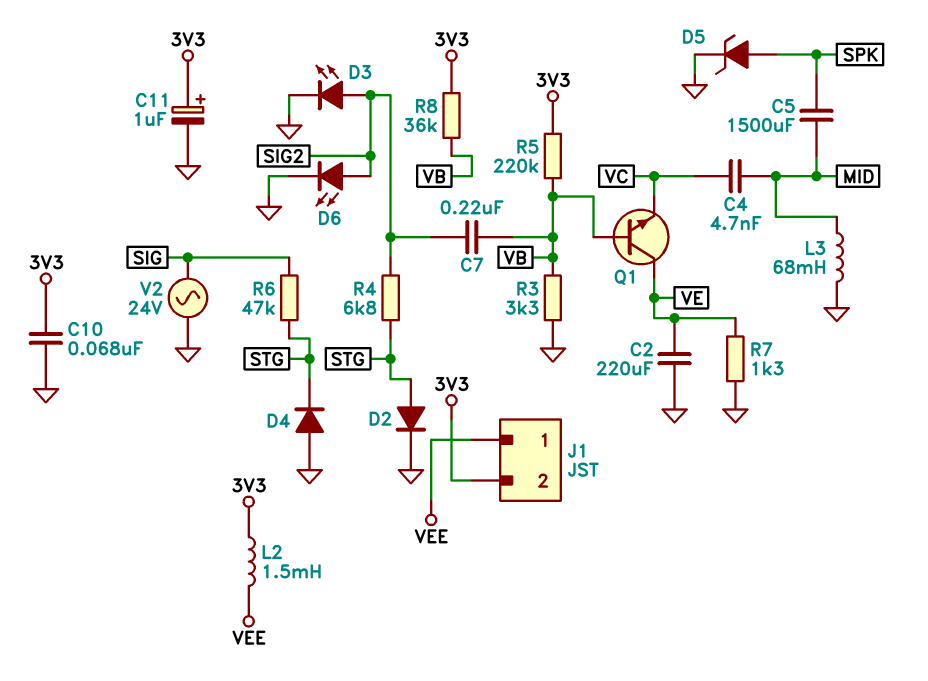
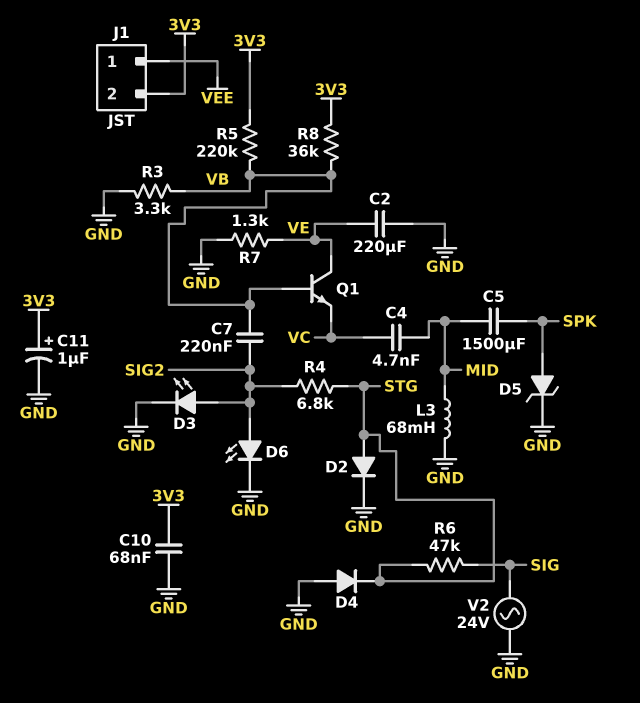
L2: 1.5mH (3V3, VEE) -> none

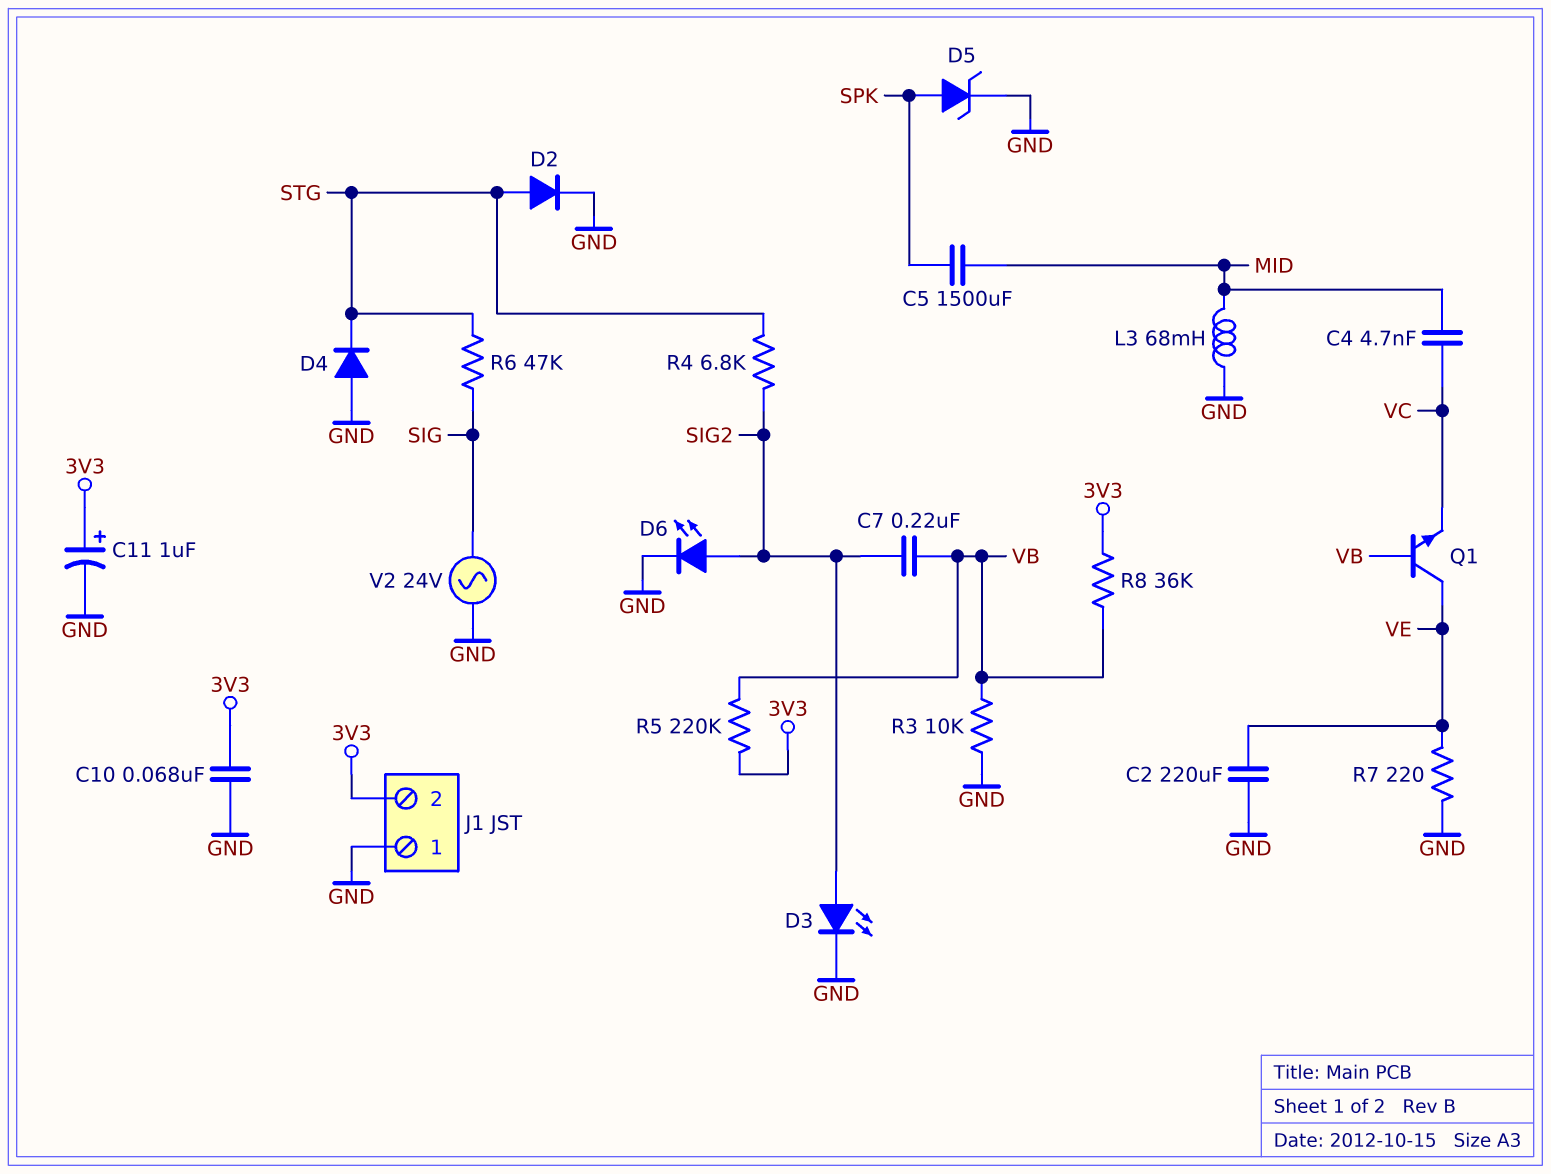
J1 pin 1: VEE -> GND
R3: 3.3k (GND, VB) -> 10k (GND, VB)
R7: 1.3k (GND, VE) -> 220 (GND, VE)

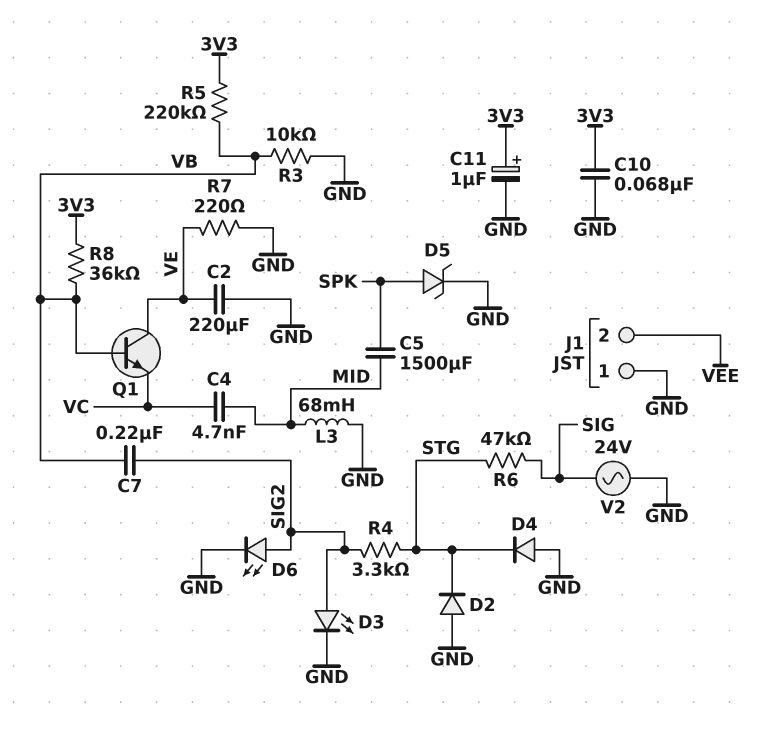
D2: diode (A STG, K GND) -> diode (A GND, K STG)
J1 pin 2: 3V3 -> VEE
R4: 6.8k (SIG2, STG) -> 3.3k (SIG2, STG)

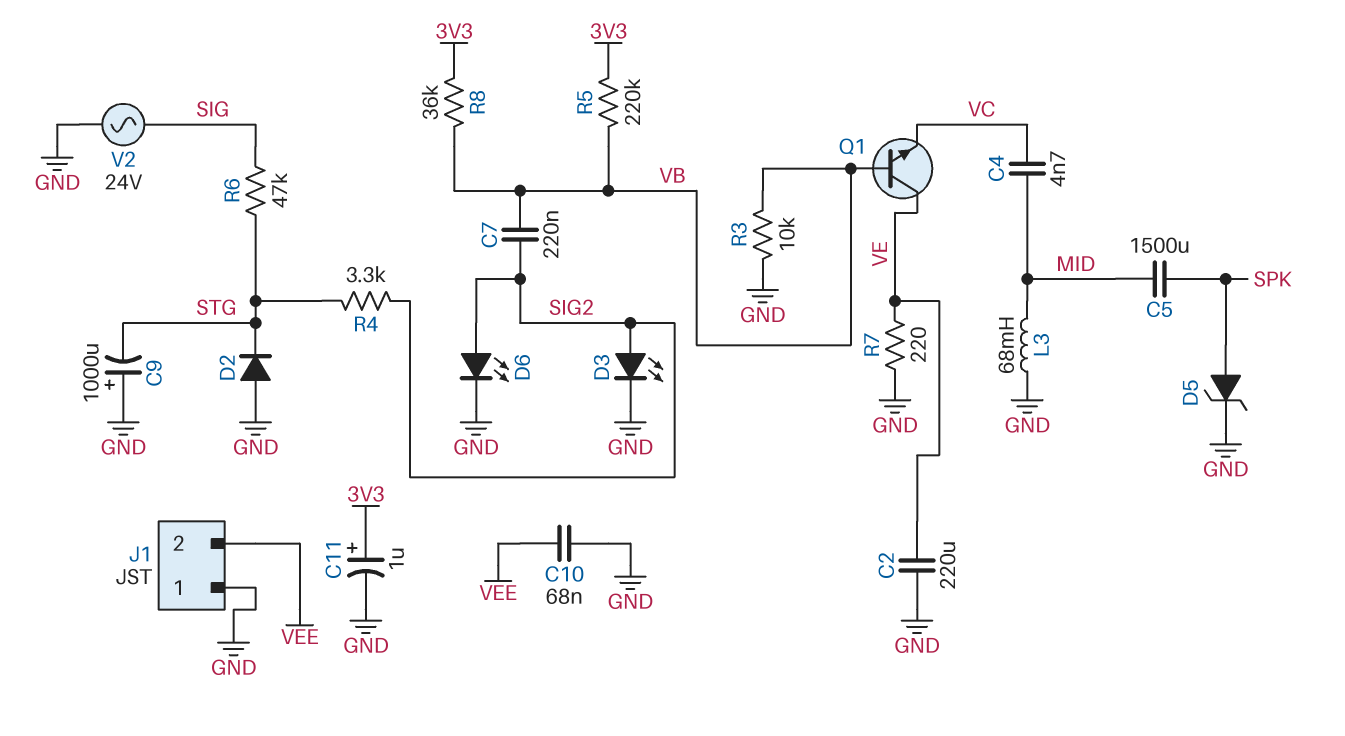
C9: none -> 1000uF (plus GND, minus STG)
C10: 68nF (3V3, GND) -> 68nF (GND, VEE)
D4: diode (A GND, K STG) -> none

